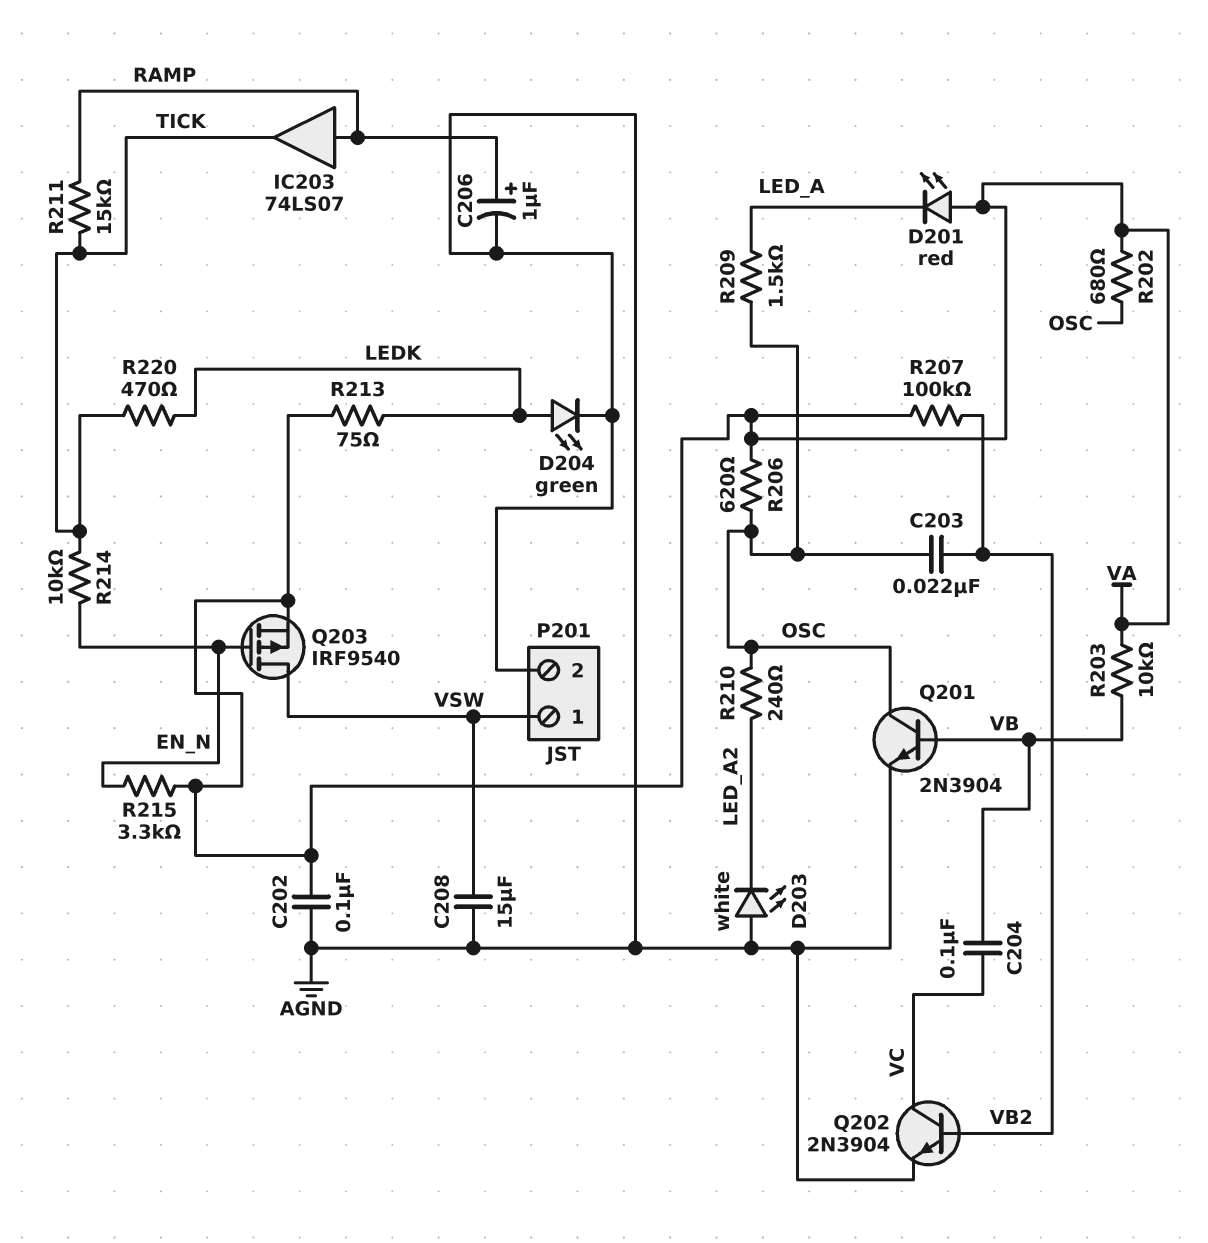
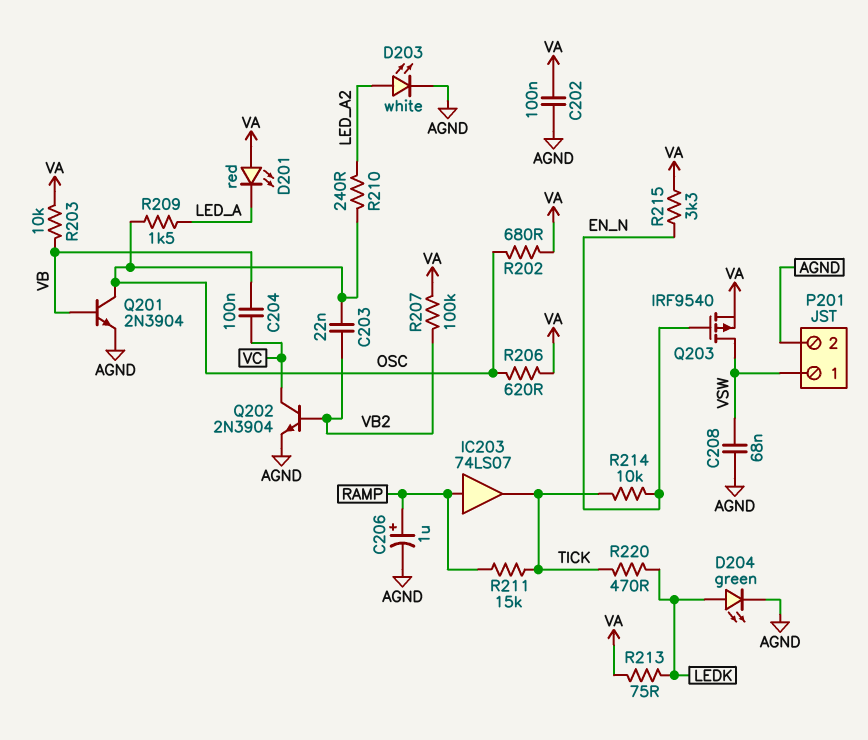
C208: 15uF (AGND, VSW) -> 68nF (AGND, VSW)
D203: LED white (A AGND, K LED_A2) -> LED white (A LED_A2, K AGND)

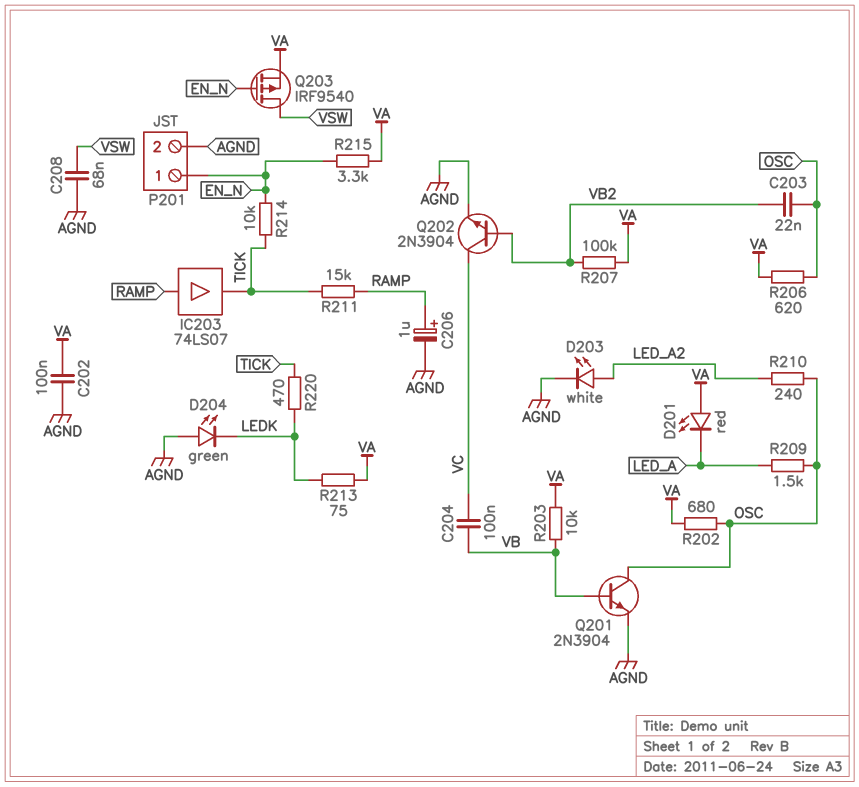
D204: LED green (A LEDK, K AGND) -> LED green (A AGND, K LEDK)
P201 pin 1: VSW -> EN_N

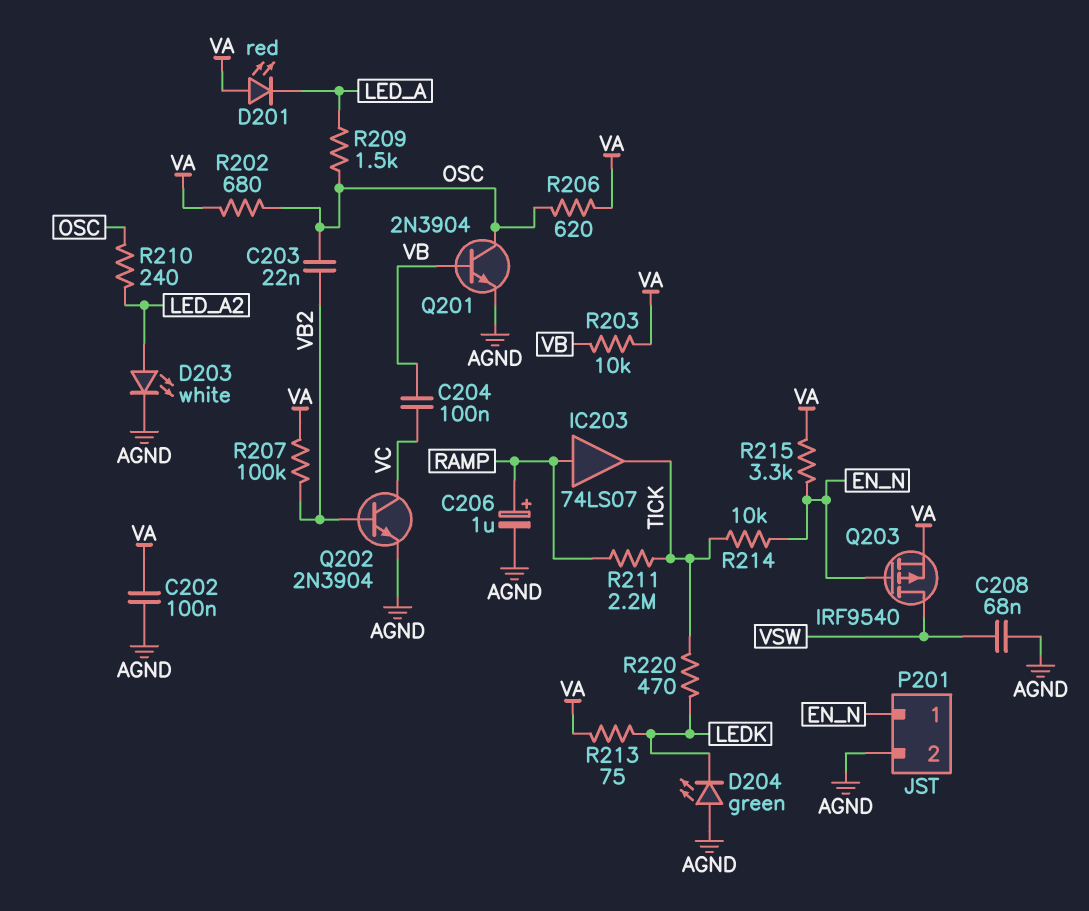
R211: 15k (RAMP, TICK) -> 2.2M (RAMP, TICK)

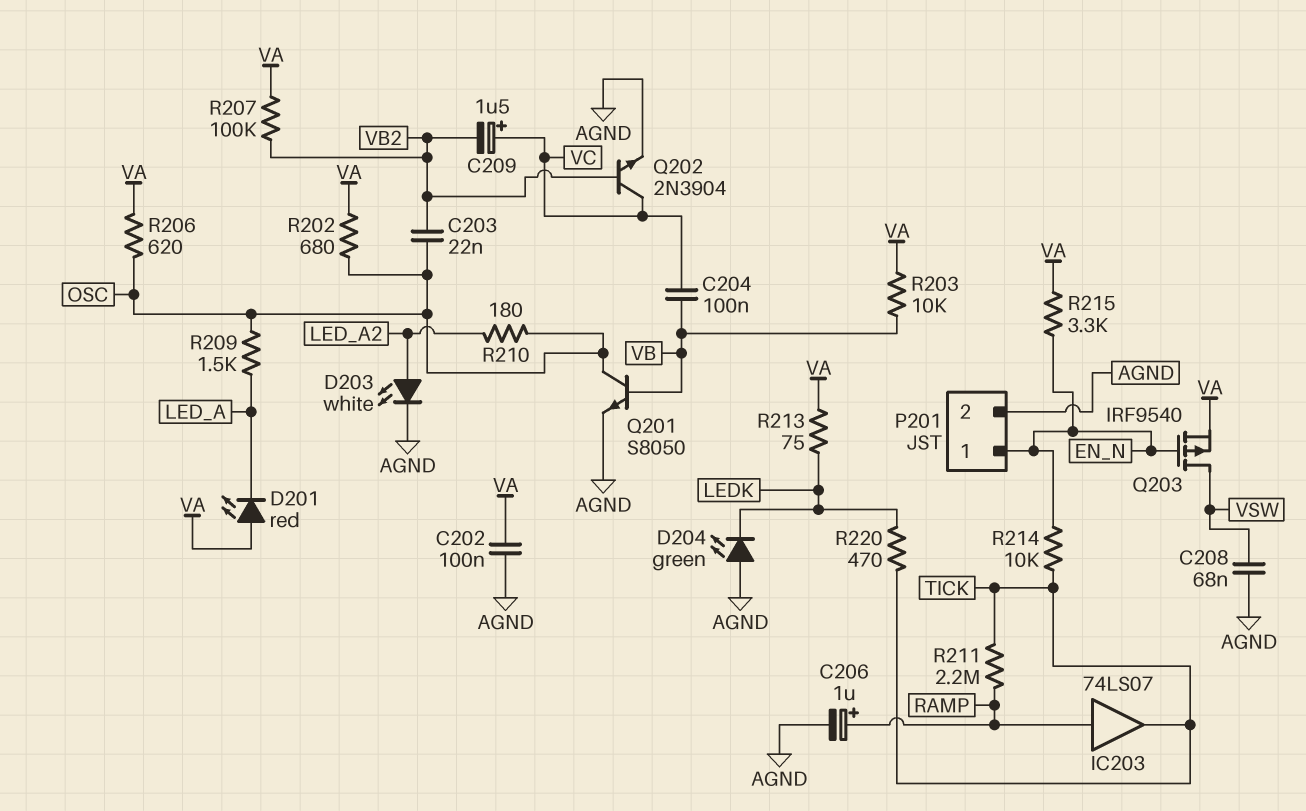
C209: none -> 1.5uF (plus VC, minus VB2)
Q201: NPN 2N3904 (B VB, C OSC, E AGND) -> NPN S8050 (B VB, C OSC, E AGND)
R210: 240 (LED_A2, OSC) -> 180 (LED_A2, OSC)

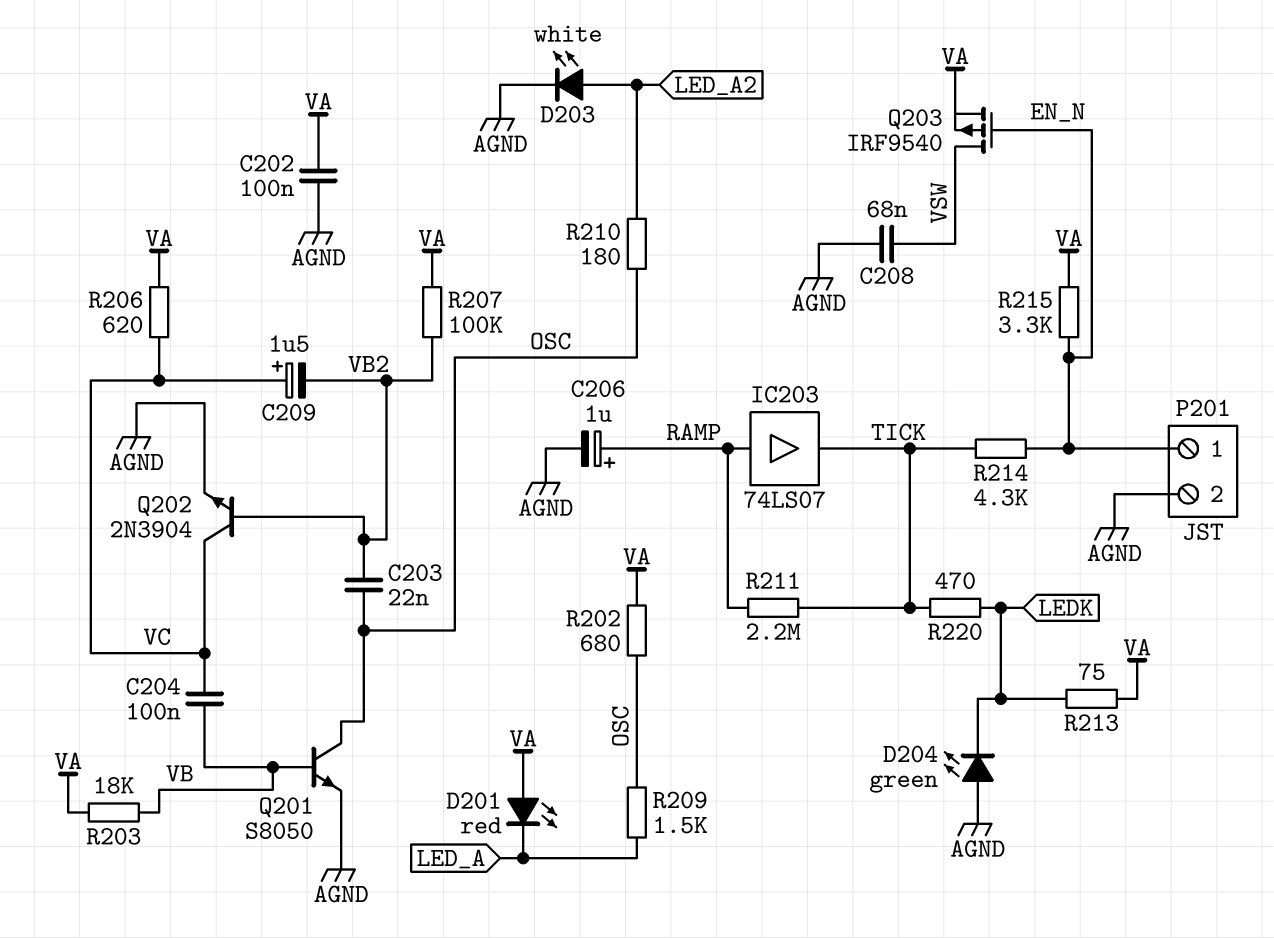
R203: 10k (VA, VB) -> 18k (VA, VB)
R206: 620 (OSC, VA) -> 620 (VA, VC)
R214: 10k (EN_N, TICK) -> 4.3k (EN_N, TICK)

